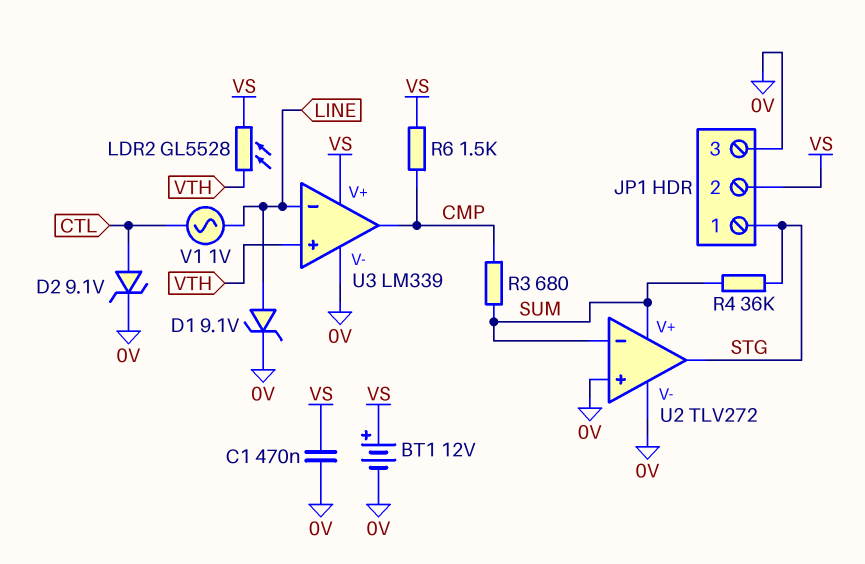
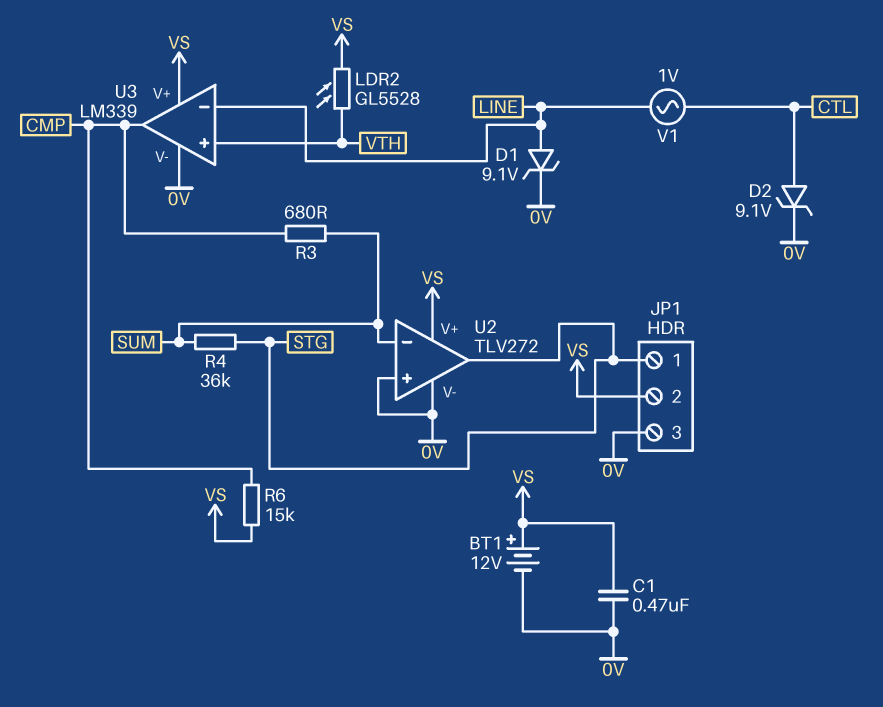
R6: 1.5k (CMP, VS) -> 15k (CMP, VS)
U2 pin V+: SUM -> VS

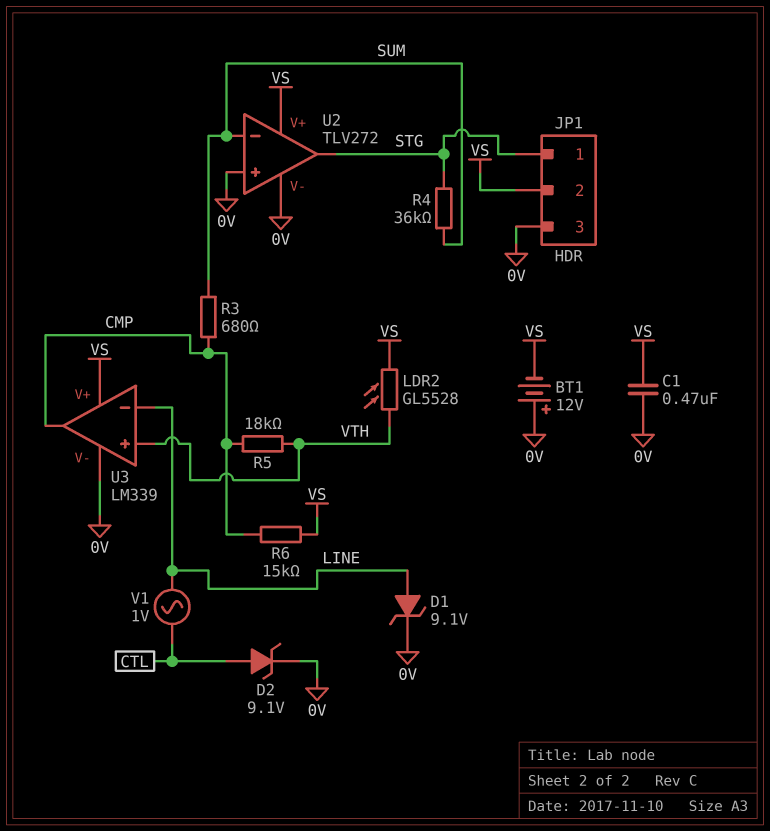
BT1: 12V (plus VS, minus 0V) -> 12V (plus 0V, minus VS)
R5: none -> 18k (CMP, VTH)

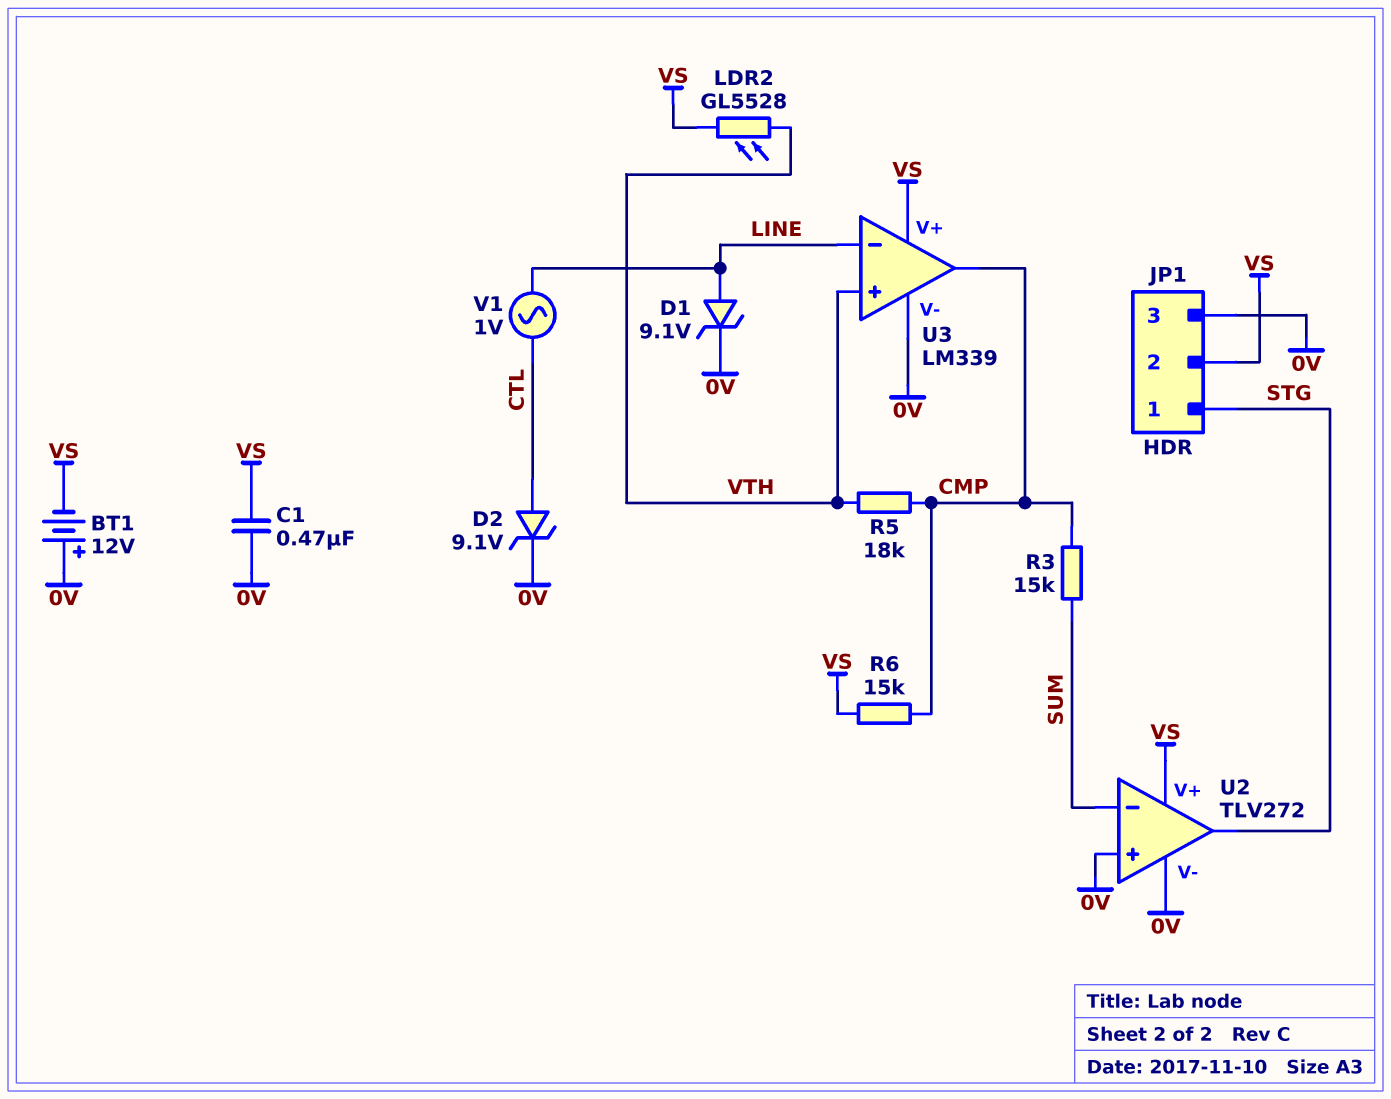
R3: 680 (CMP, SUM) -> 15k (CMP, SUM)
R4: 36k (STG, SUM) -> none

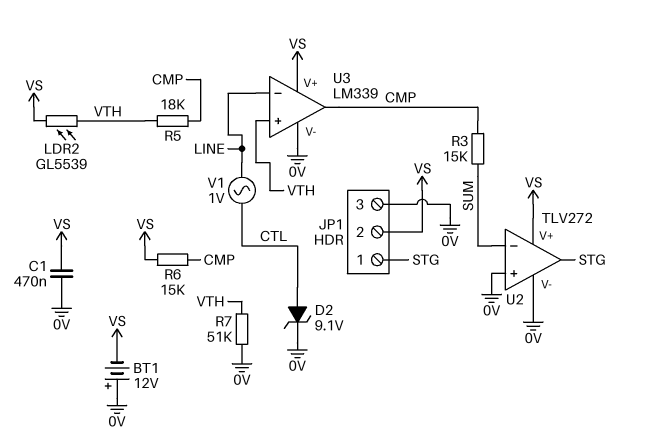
D1: zener 9.1V (A LINE, K 0V) -> none
LDR2: GL5528 (VS, VTH) -> GL5539 (VS, VTH)
R7: none -> 51k (0V, VTH)

